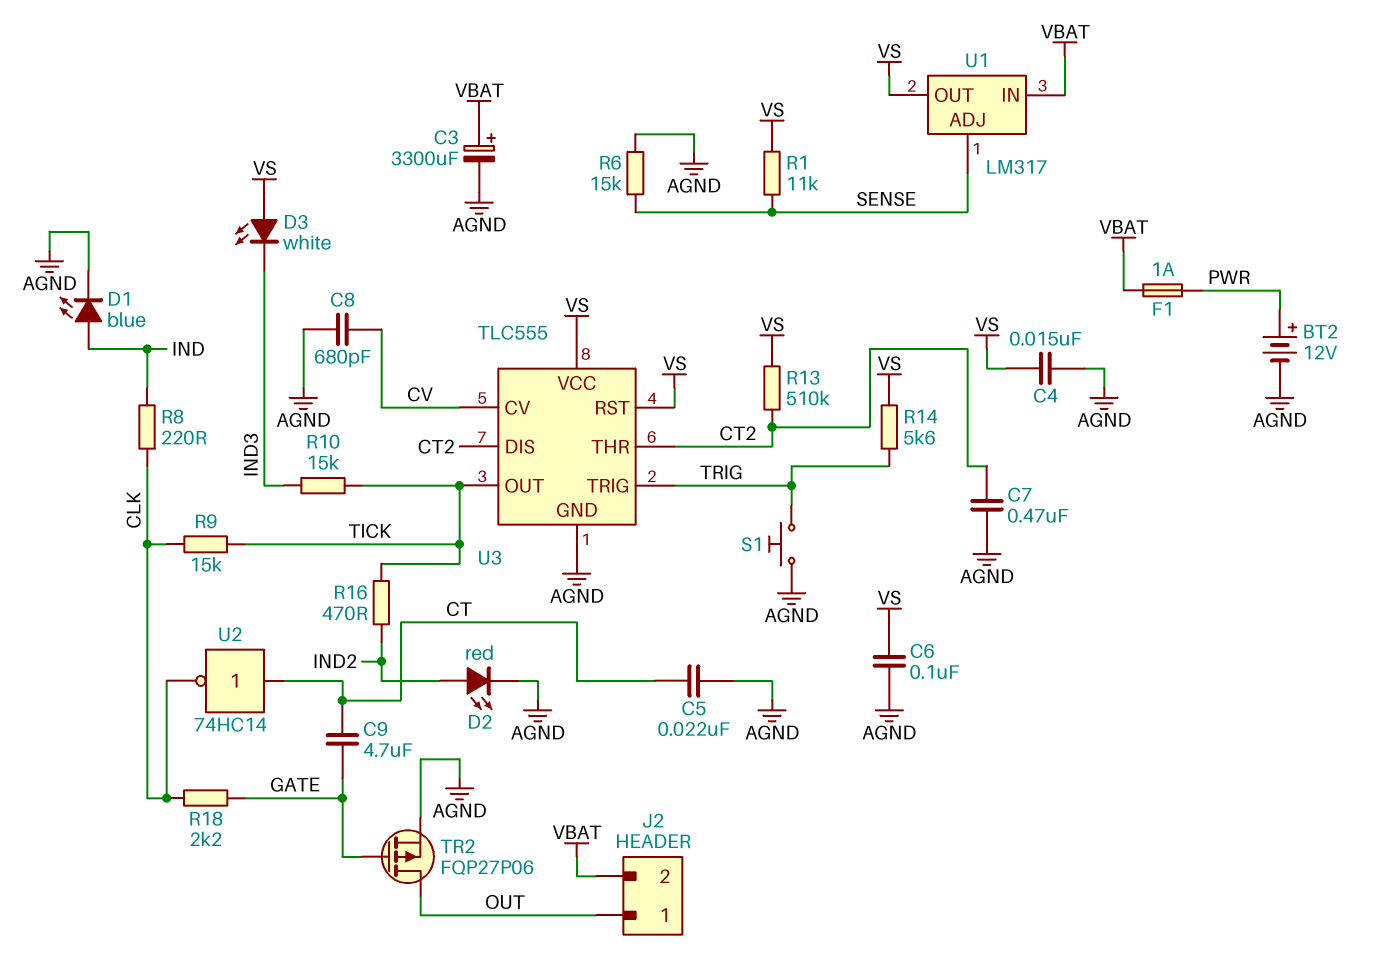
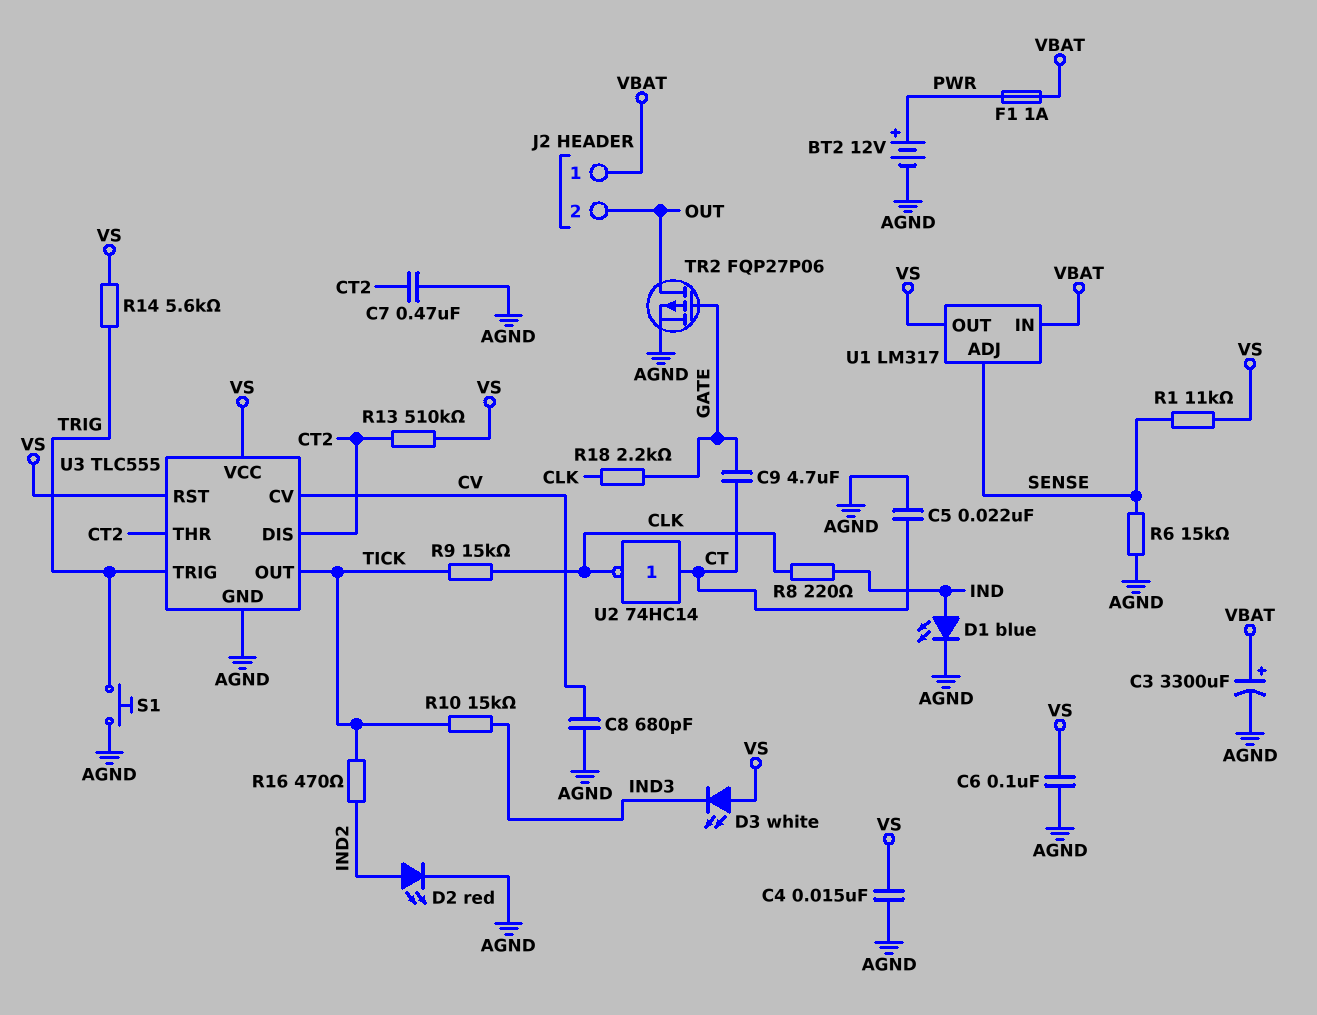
J2 pin 1: OUT -> VBAT
J2 pin 2: VBAT -> OUT

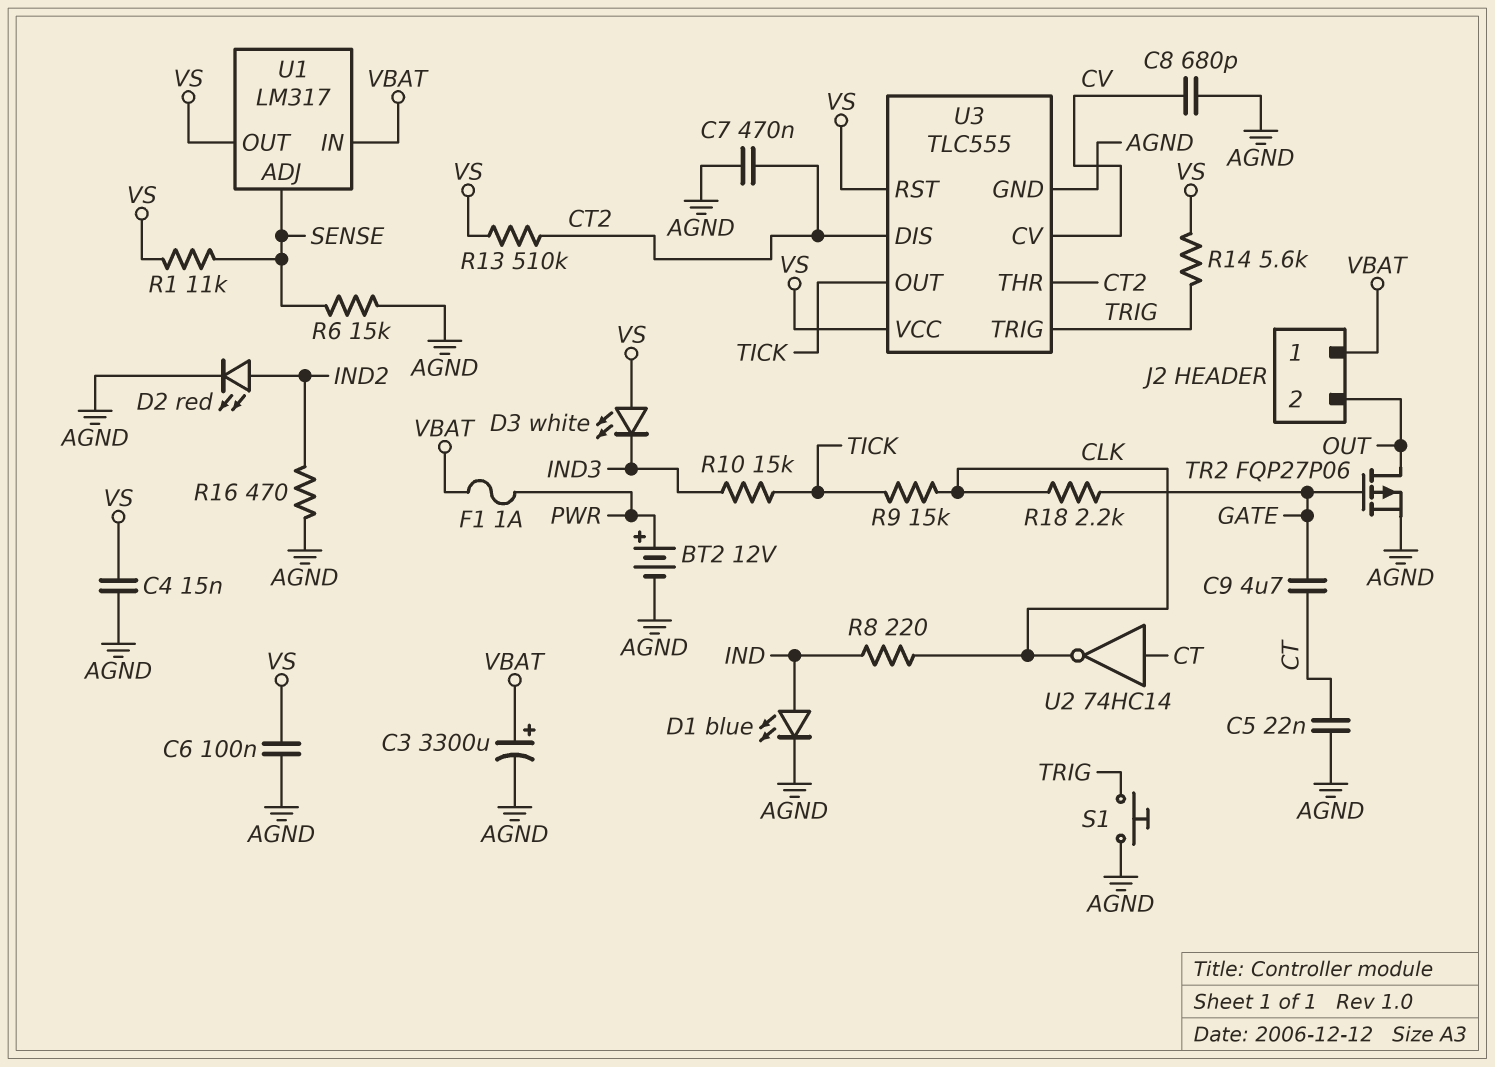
R16: 470 (IND2, TICK) -> 470 (AGND, IND2)

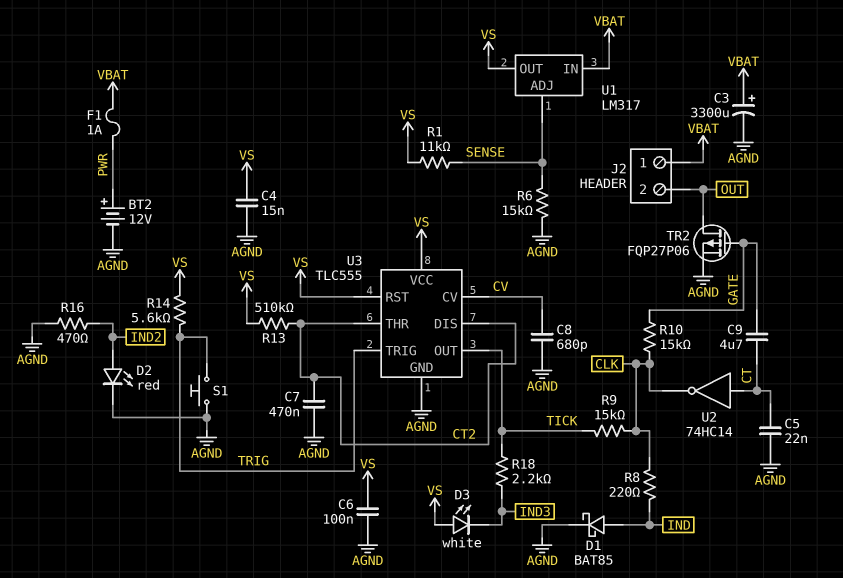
D1: LED blue (A IND, K AGND) -> schottky BAT85 (A IND, K AGND)
R10: 15k (IND3, TICK) -> 15k (CLK, GATE)
R18: 2.2k (CLK, GATE) -> 2.2k (IND3, TICK)

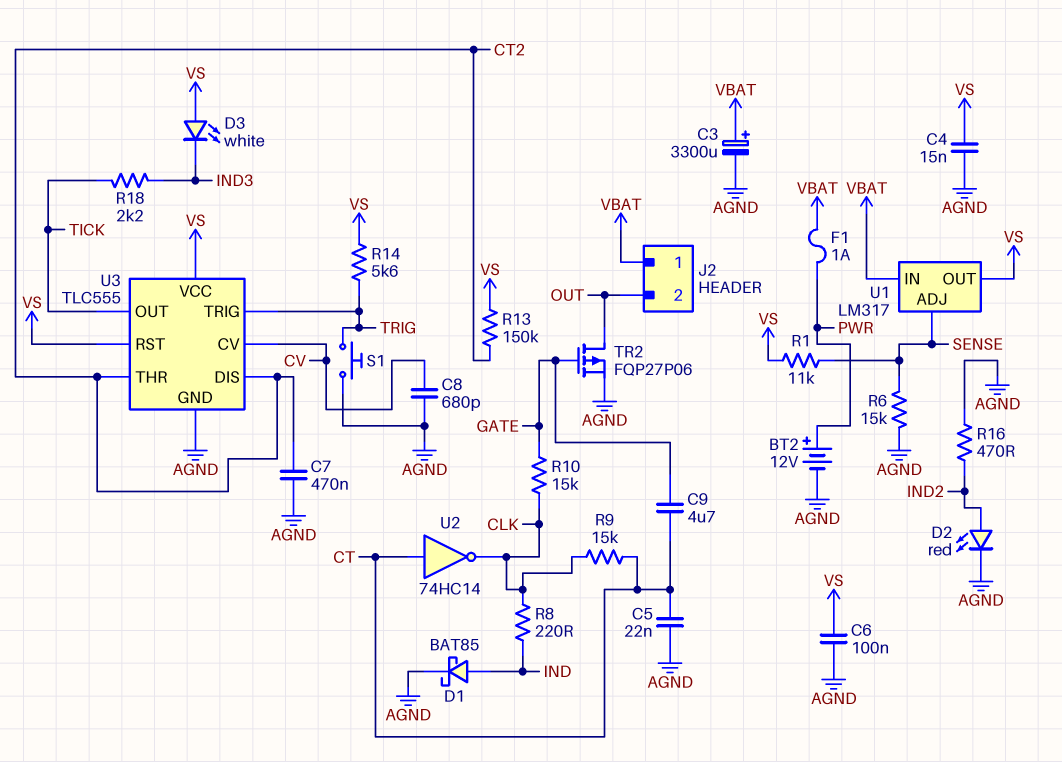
R9: 15k (CLK, TICK) -> 15k (CLK, CT)
R13: 510k (CT2, VS) -> 150k (CT2, VS)

